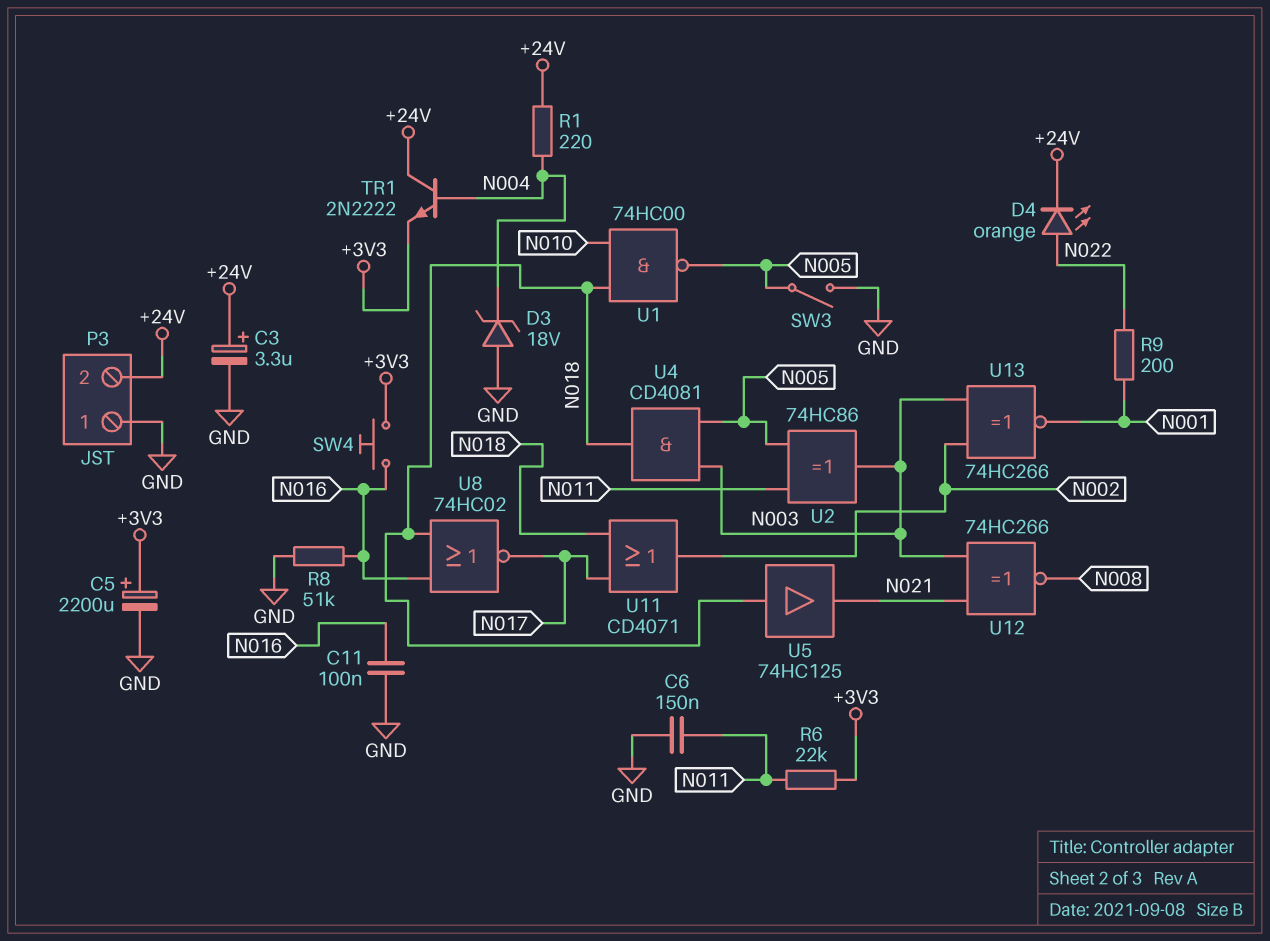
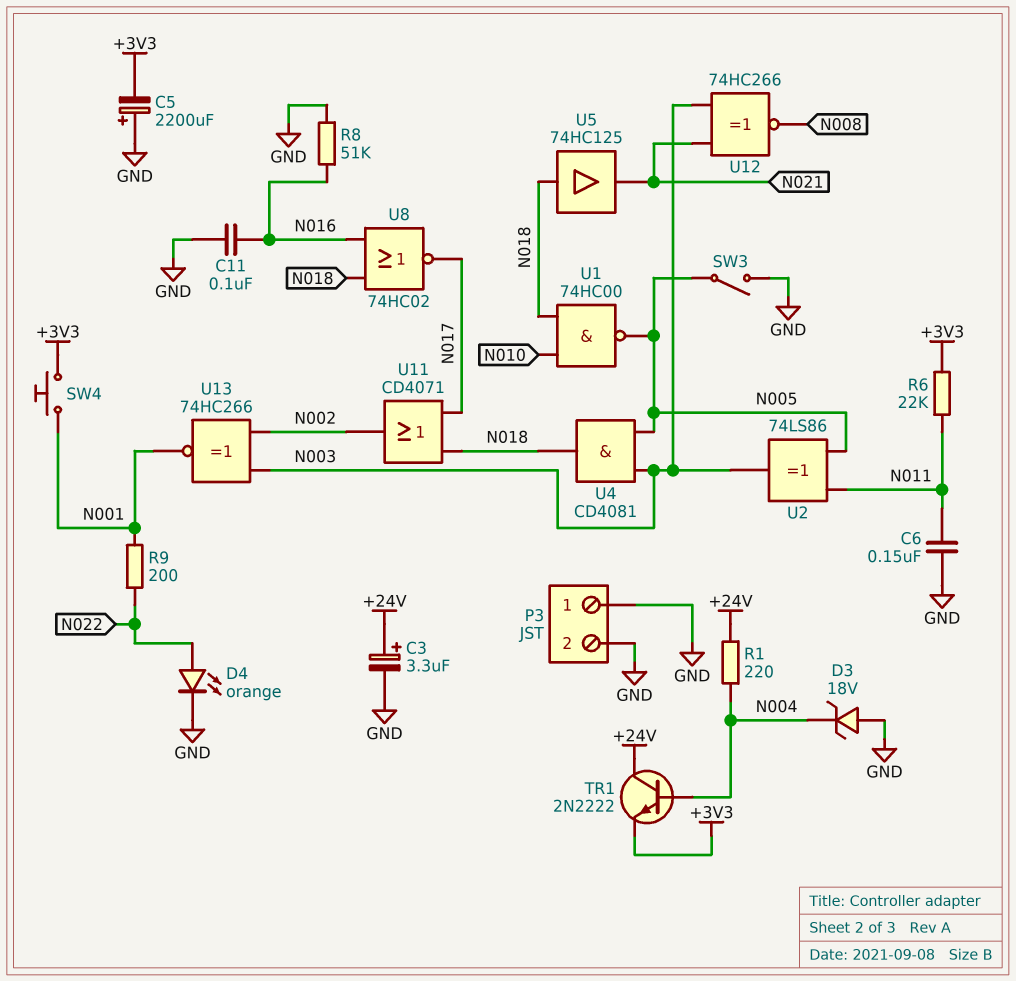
C5: 2200uF (plus +3V3, minus GND) -> 2200uF (plus GND, minus +3V3)
D4: LED orange (A N022, K +24V) -> LED orange (A N022, K GND)
P3 pin 2: +24V -> GND
SW4: button (+3V3, N016) -> button (+3V3, N001)
U2: XOR 74HC86 (in N005, in N011, out N003) -> XOR 74LS86 (in N005, in N011, out N003)

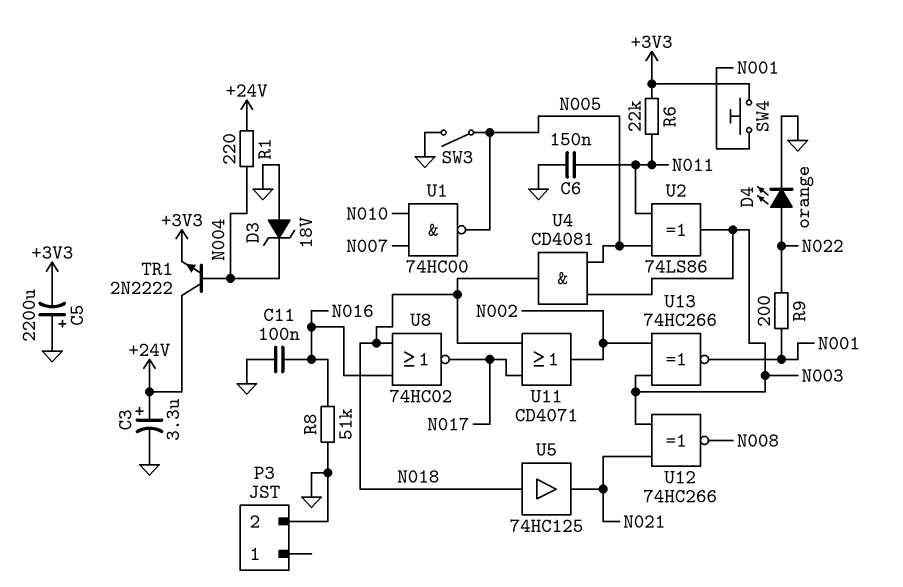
P3 pin 1: GND -> none
U1: NAND 74HC00 (in N010, in N018, out N005) -> NAND 74HC00 (in N007, in N010, out N005)

